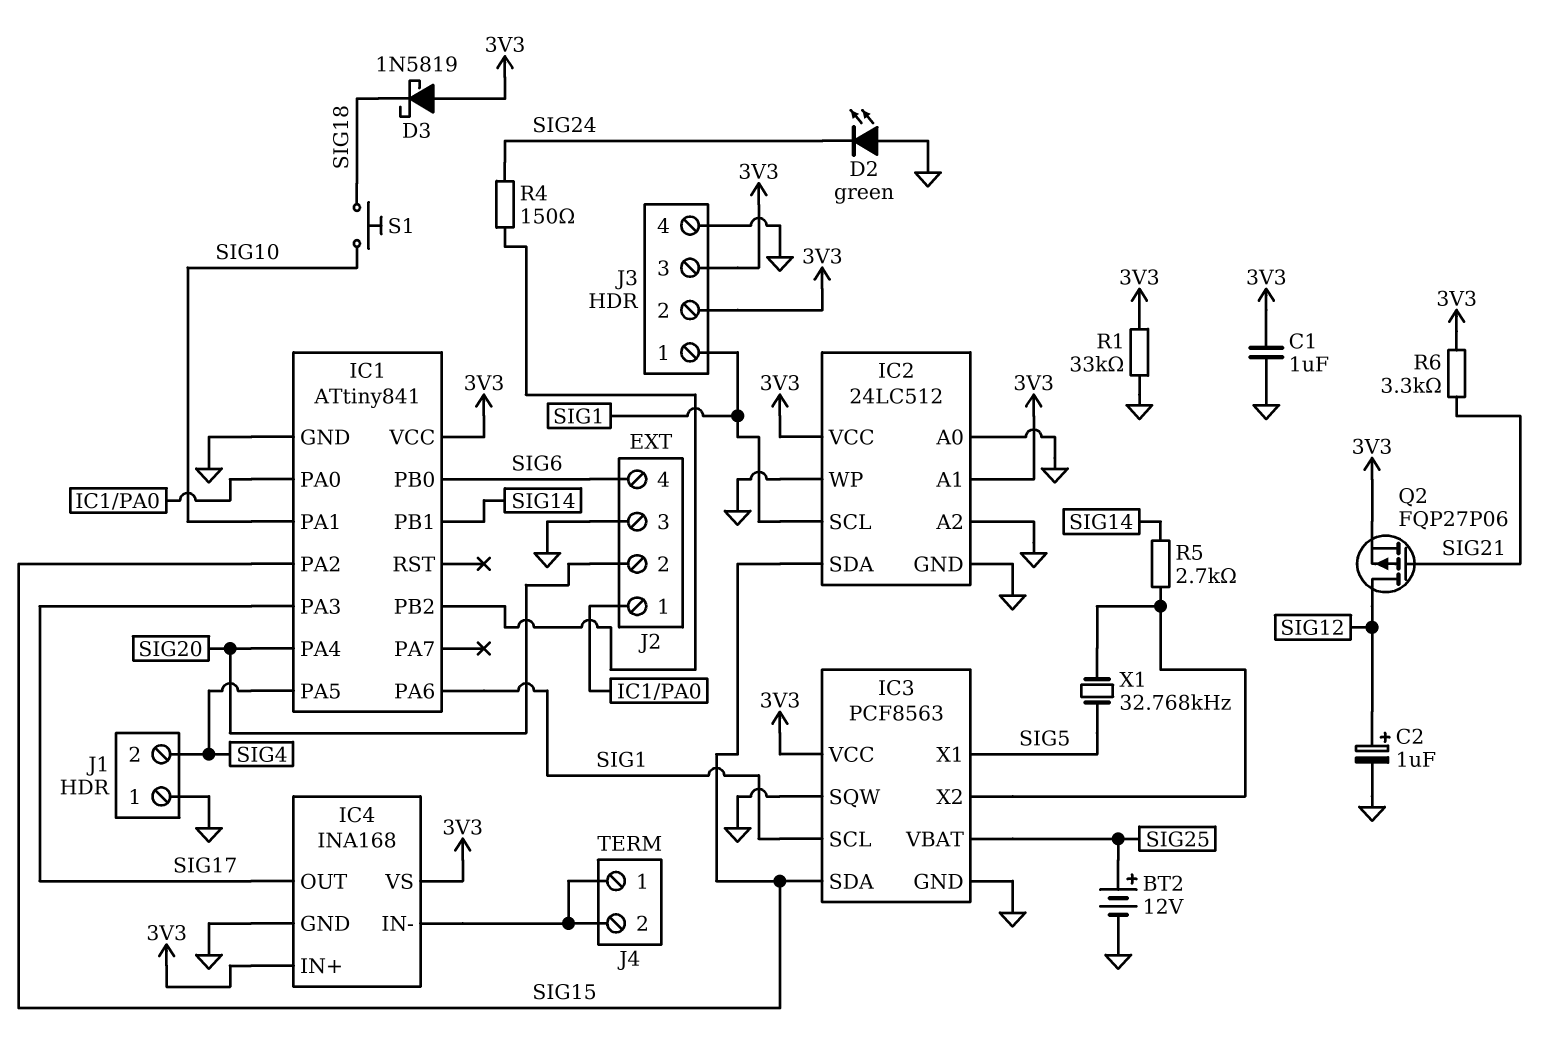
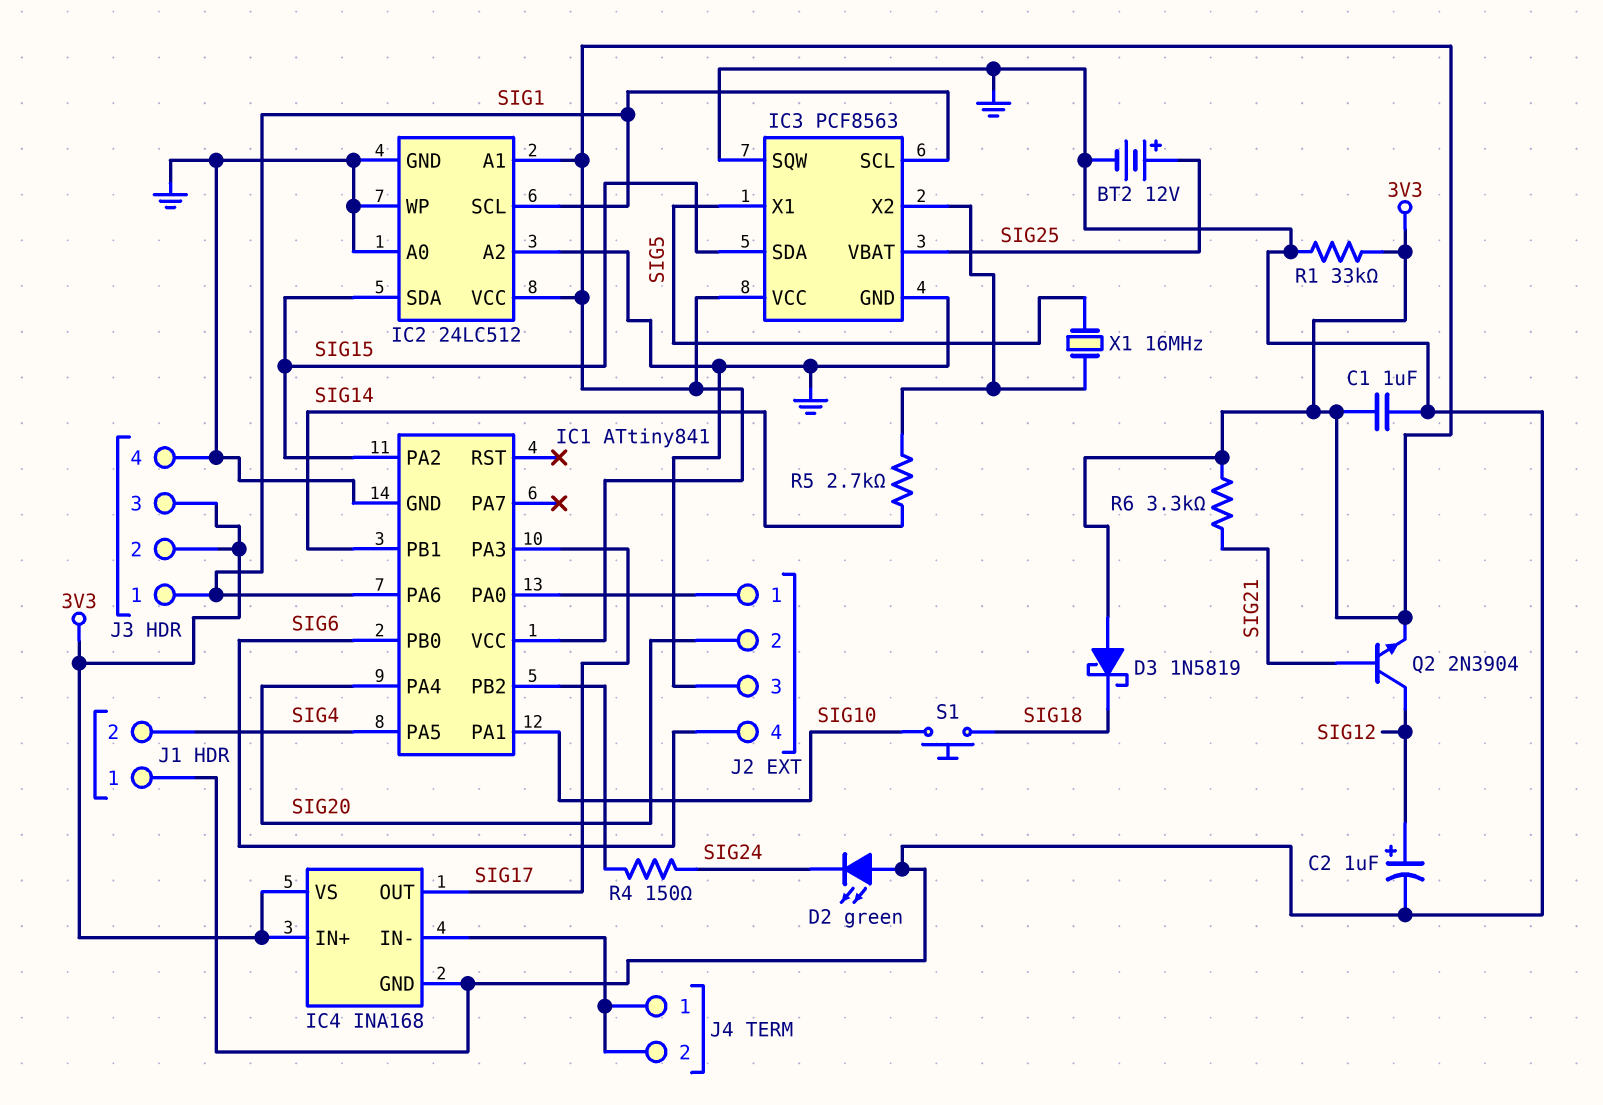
Q2: PMOS FQP27P06 (G SIG21, D SIG12, S 3V3) -> NPN 2N3904 (B SIG21, C SIG12, E 3V3)
X1: 32.768kHz (IC3/X2, SIG5) -> 16MHz (IC3/X2, SIG5)

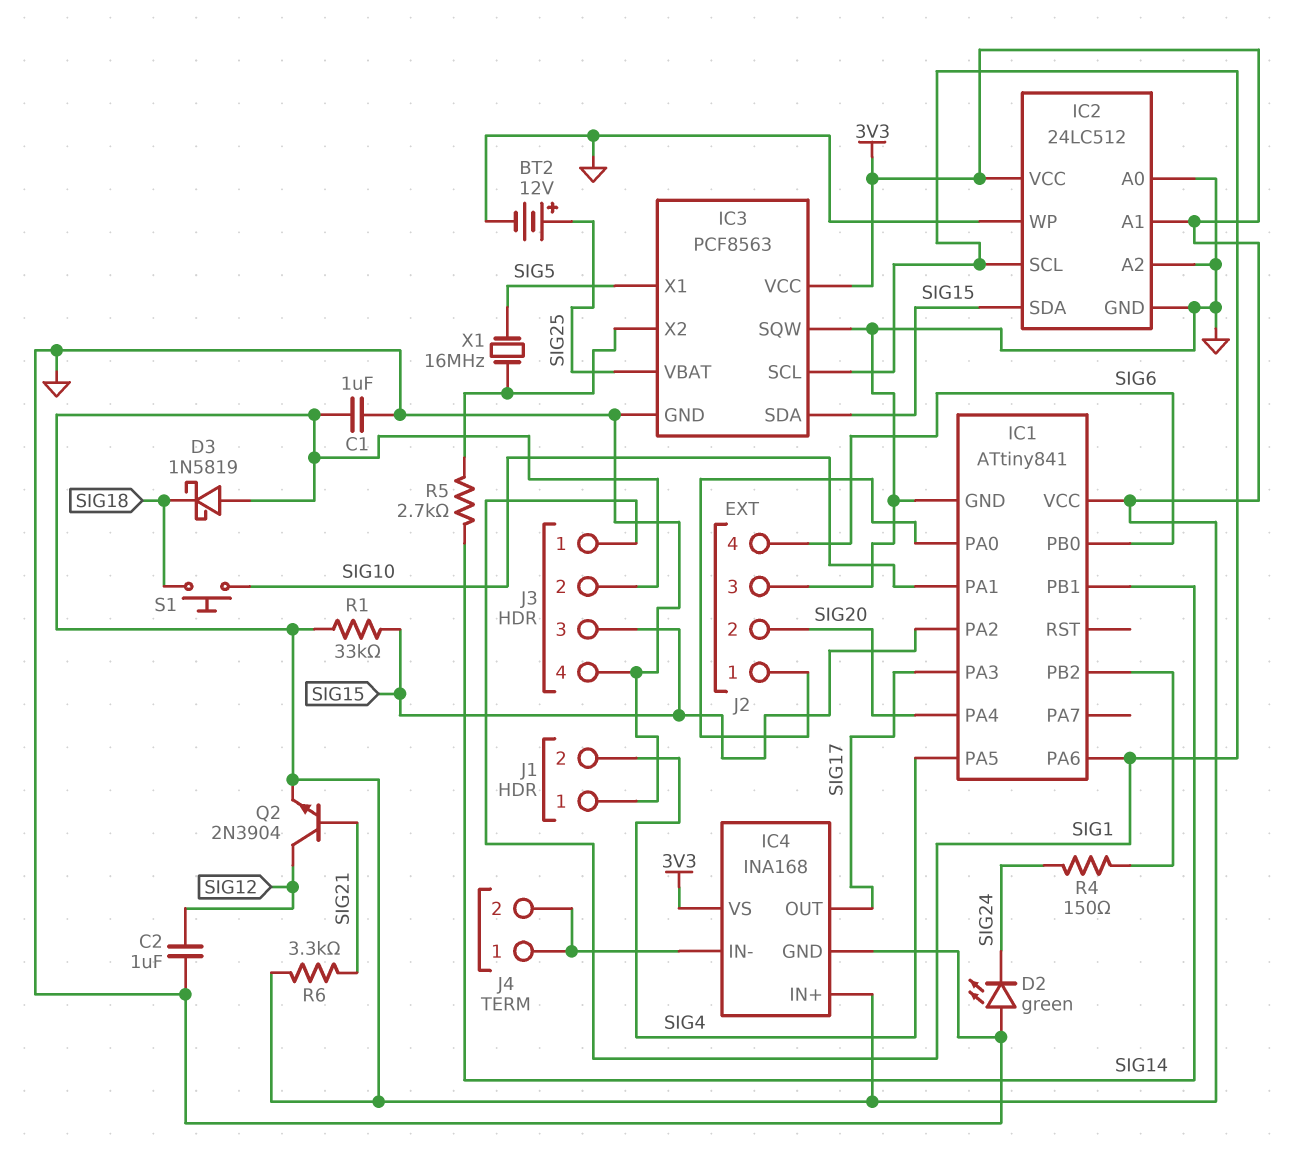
C2: 1uF (plus SIG12, minus GND) -> 1uF (GND, SIG12)
J3 pin 3: 3V3 -> SIG15
R1: 33k (3V3, GND) -> 33k (3V3, SIG15)

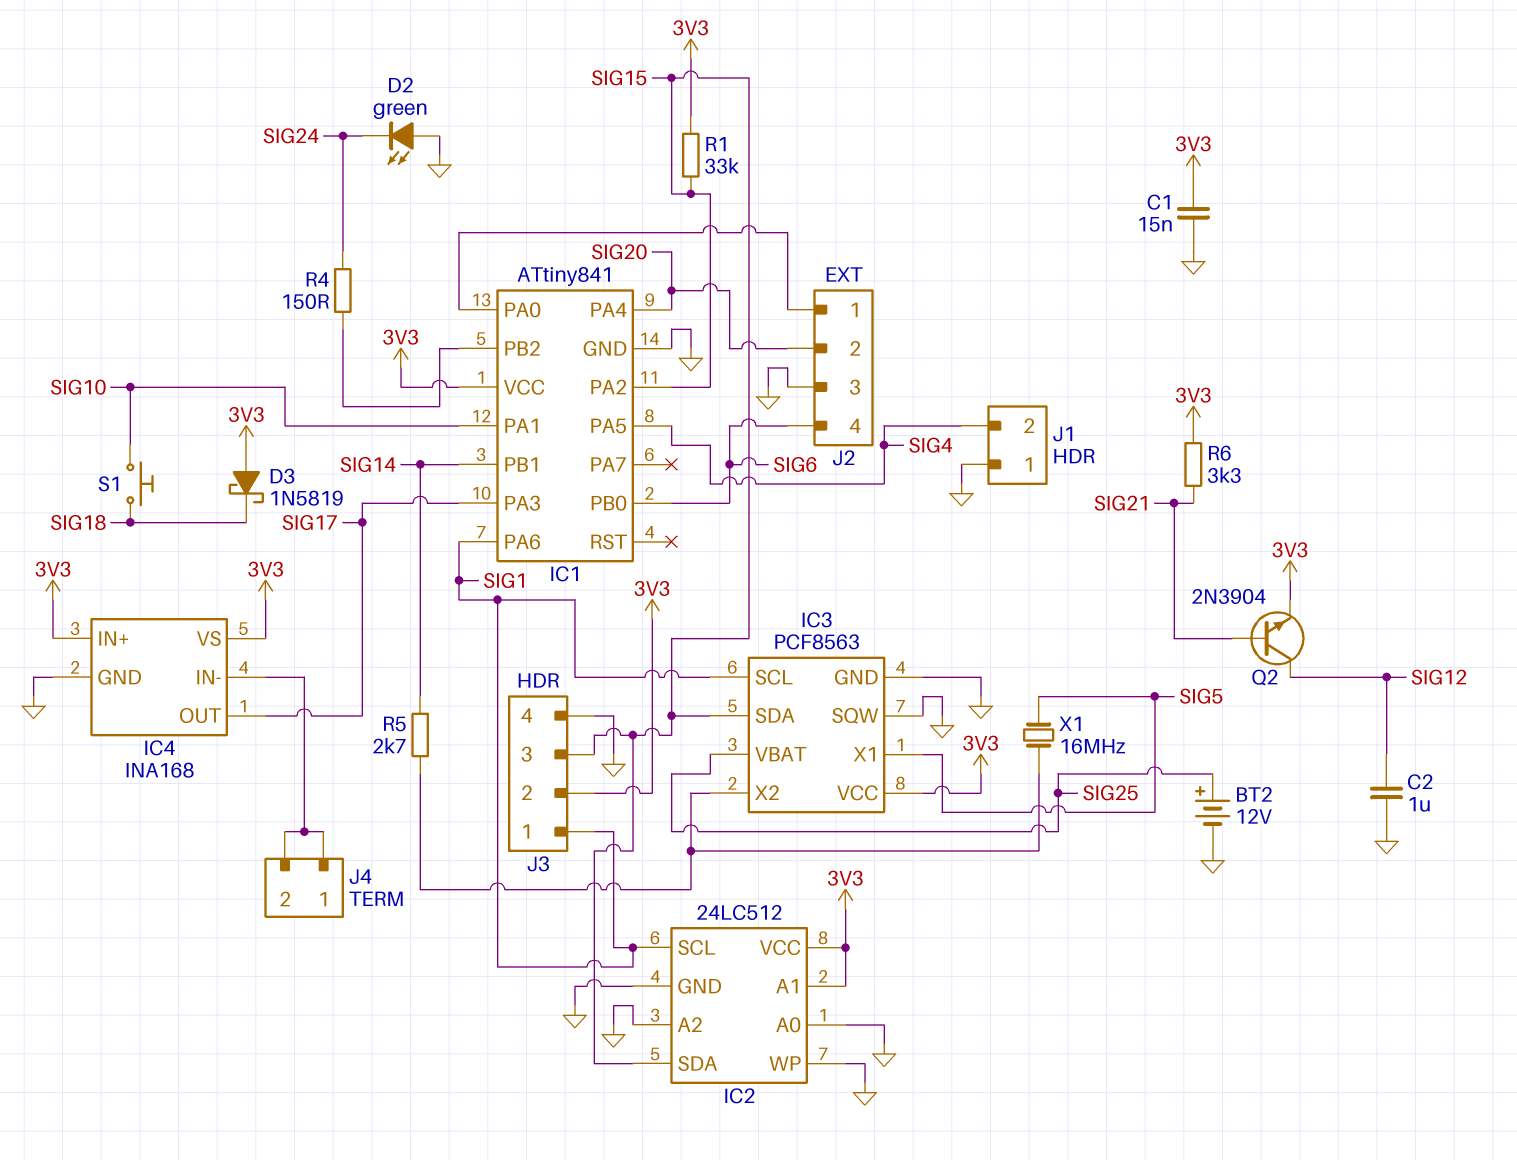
C1: 1uF (3V3, GND) -> 15nF (3V3, GND)

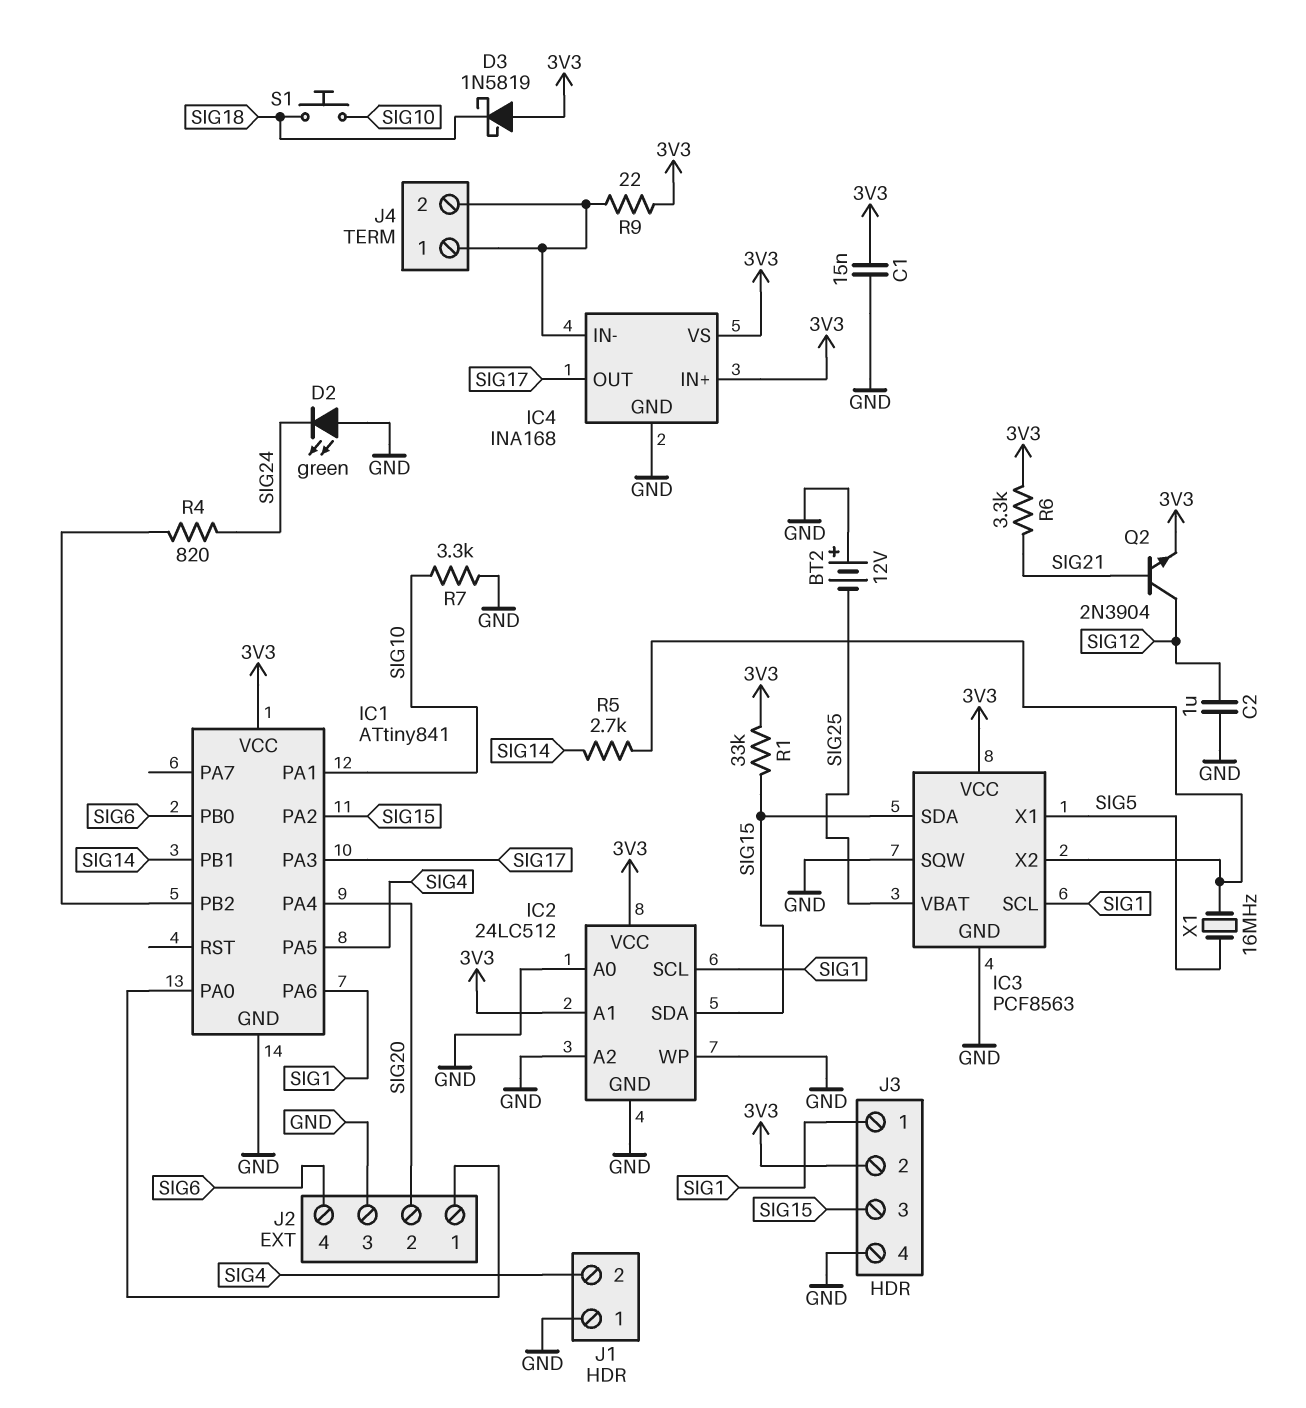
BT2: 12V (plus SIG25, minus GND) -> 12V (plus GND, minus SIG25)
R4: 150 (IC1/PB2, SIG24) -> 820 (IC1/PB2, SIG24)
R7: none -> 3.3k (GND, SIG10)
R9: none -> 22 (3V3, IC4/IN-)

